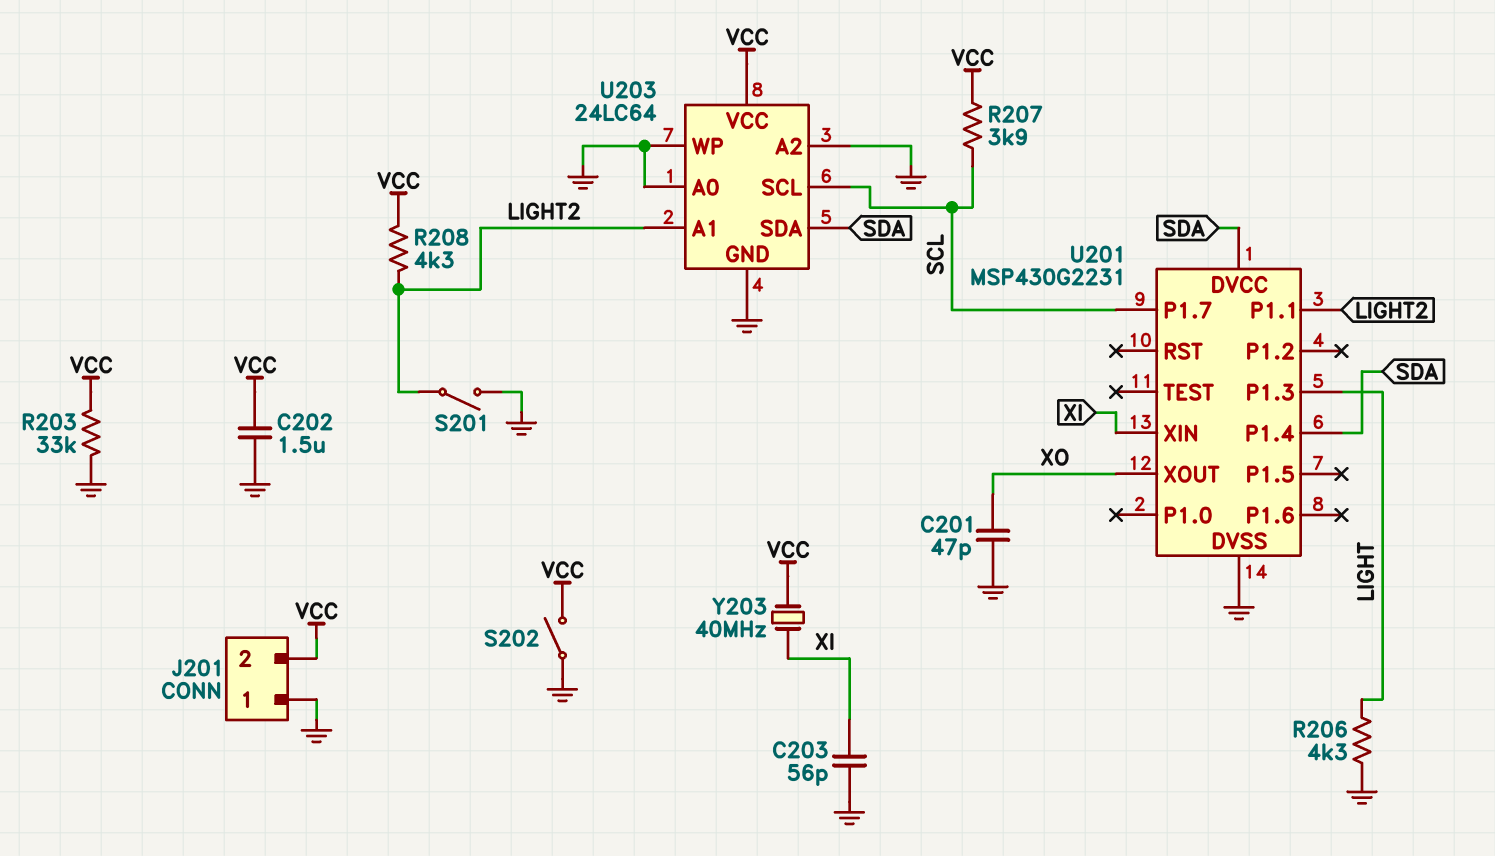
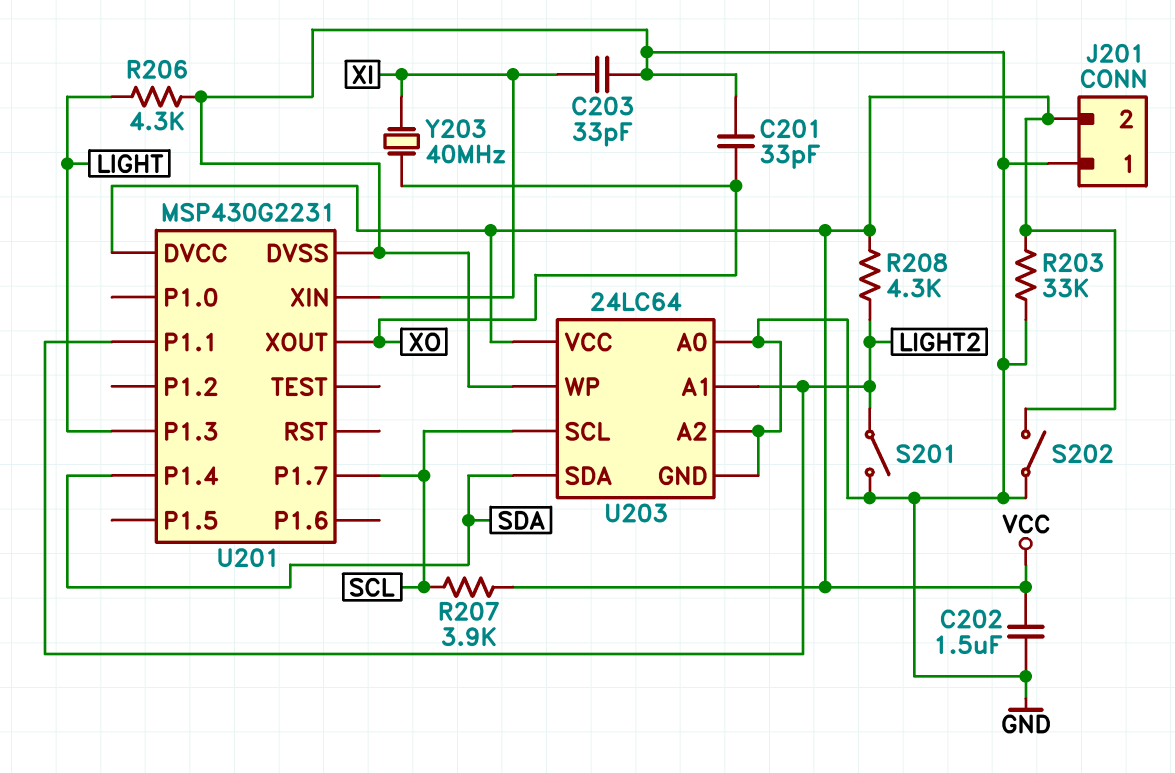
C201: 47pF (GND, XO) -> 33pF (GND, XO)
C203: 56pF (GND, XI) -> 33pF (GND, XI)
U201 pin DVCC: SDA -> VCC
Y203: 40MHz (VCC, XI) -> 40MHz (XI, XO)

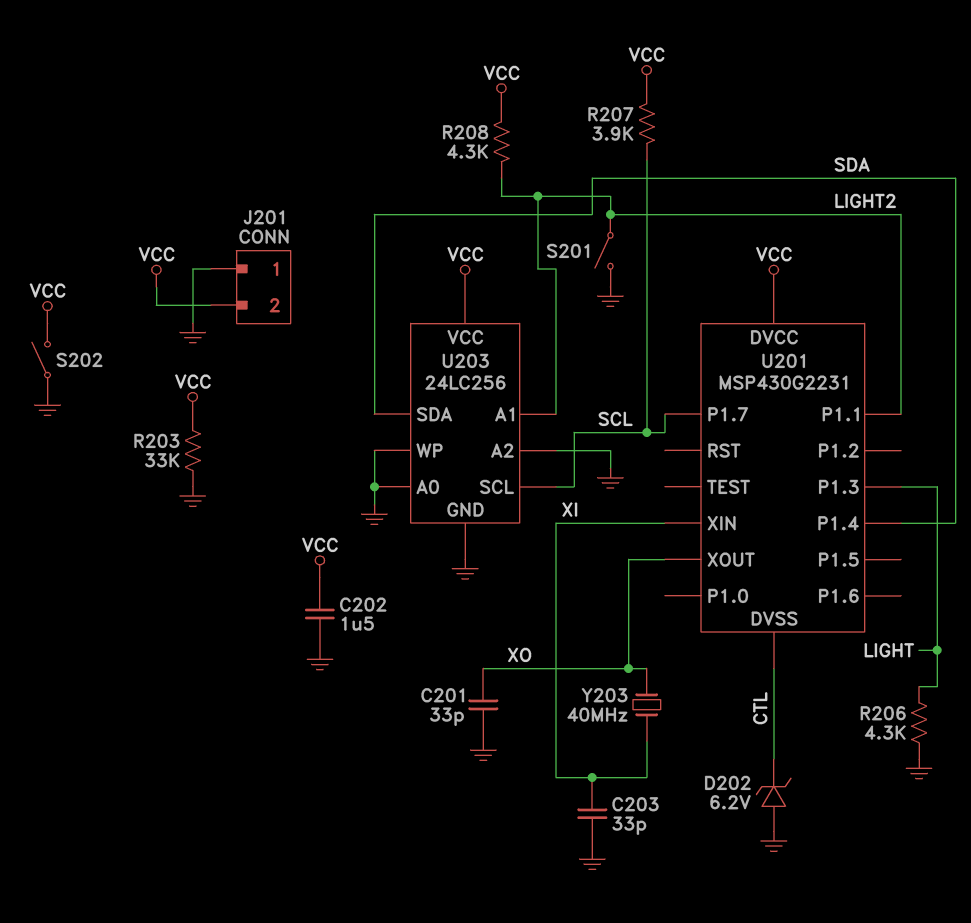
D202: none -> zener 6.2V (A GND, K CTL)
U201 pin DVSS: GND -> CTL
U203: 24LC64 -> 24LC256

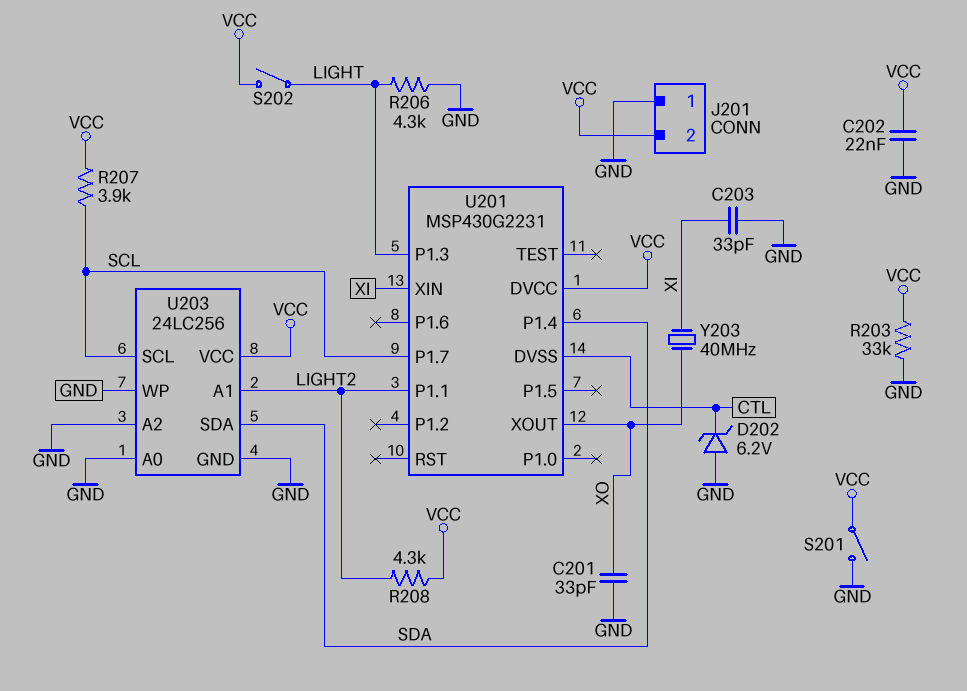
C202: 1.5uF (GND, VCC) -> 22nF (GND, VCC)
S201: switch (GND, LIGHT2) -> switch (GND, VCC)
S202: switch (GND, VCC) -> switch (LIGHT, VCC)

